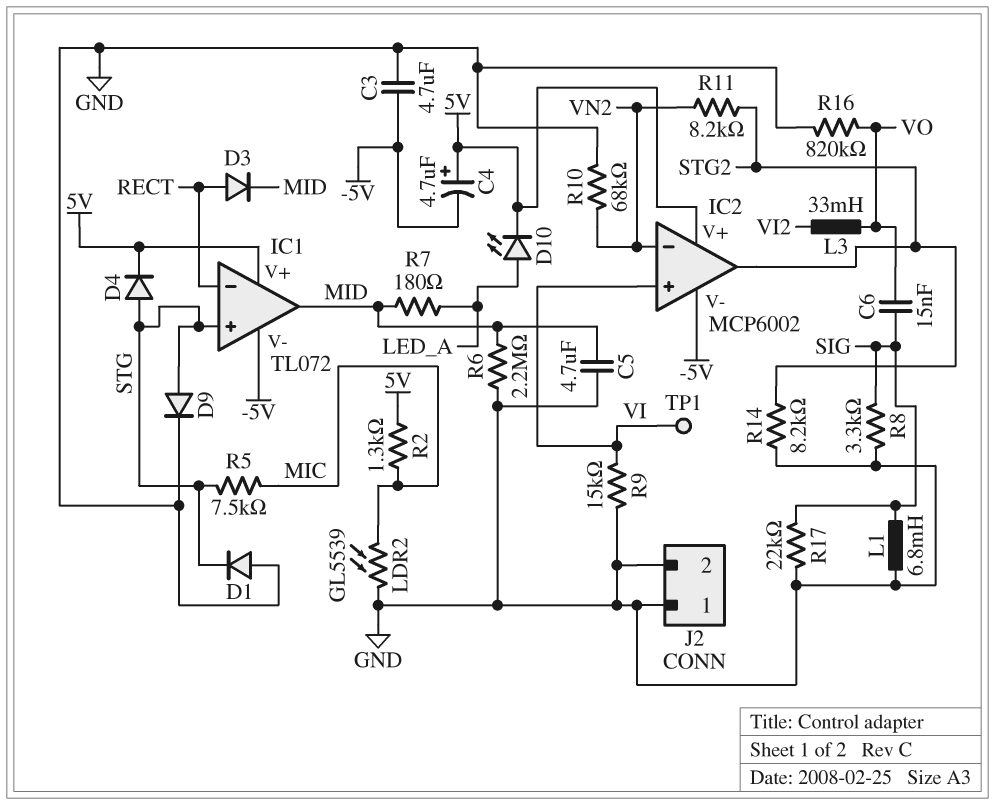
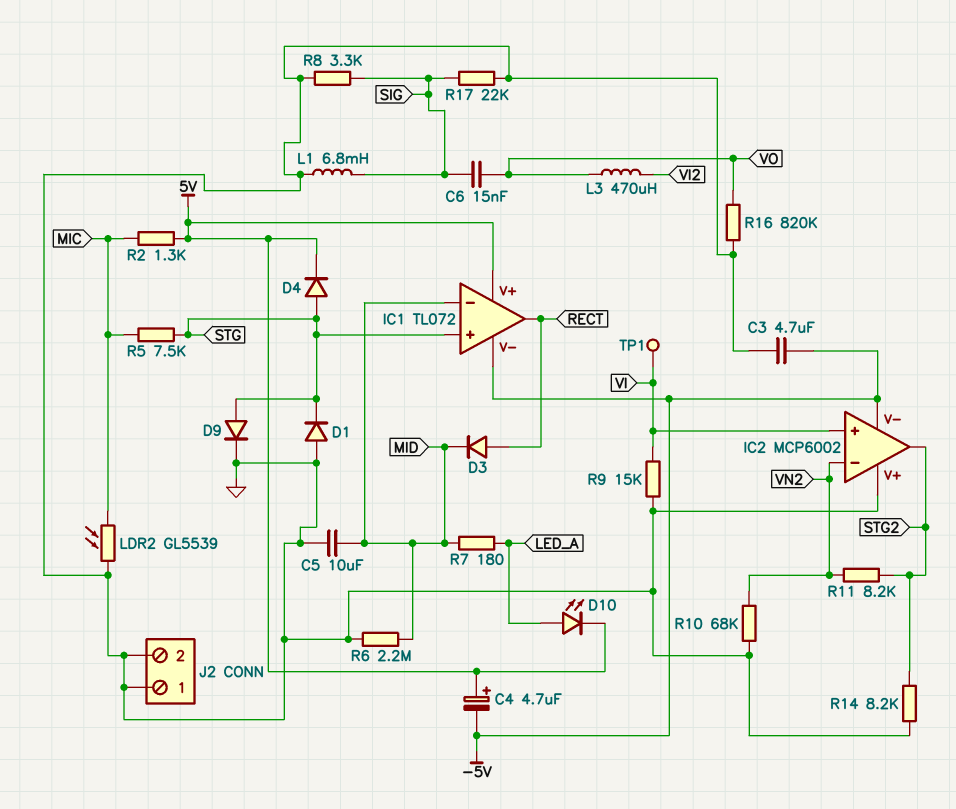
C5: 4.7uF (GND, MID) -> 10uF (GND, MID)
IC1 pin in-: RECT -> MID
IC1 pin out: MID -> RECT
IC2 pin V+: 5V -> GND
L3: 33mH (VI2, VO) -> 470uH (VI2, VO)

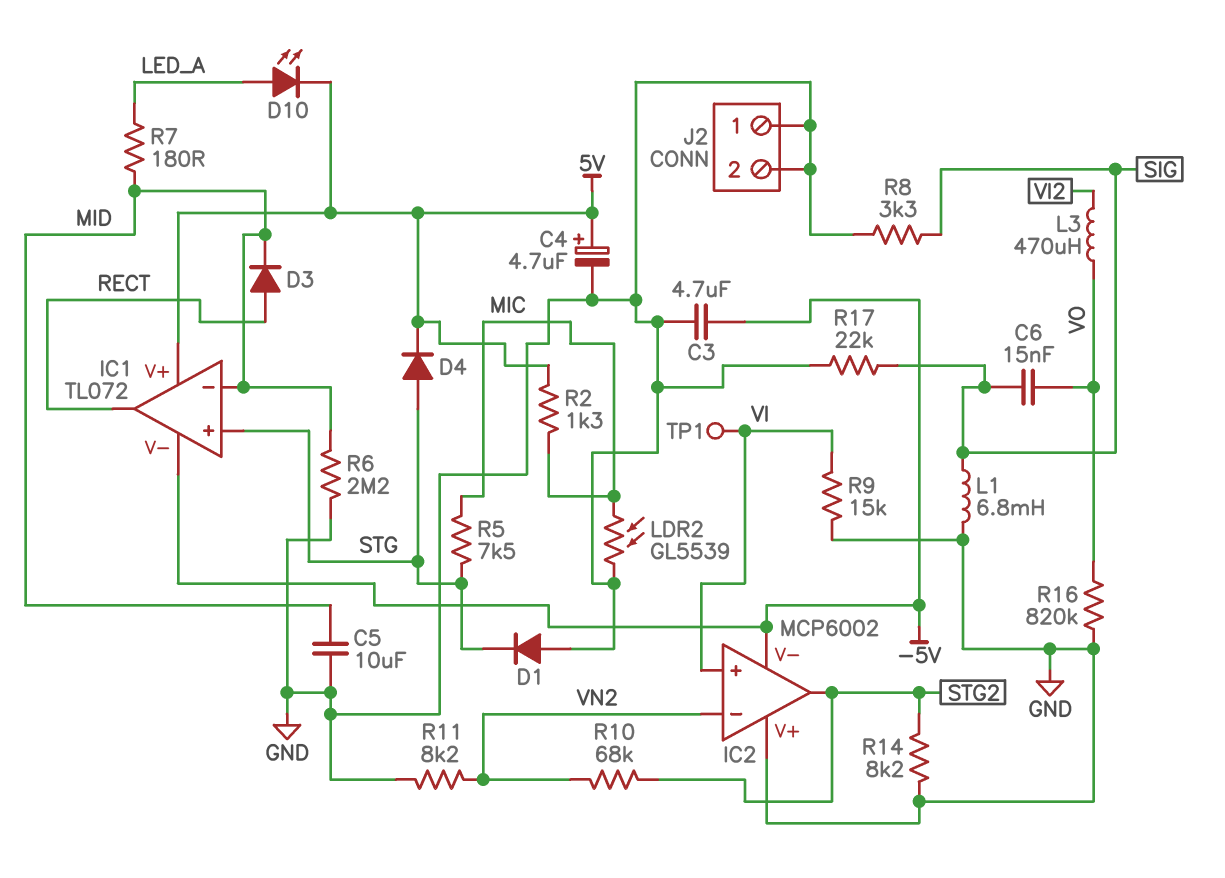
C4: 4.7uF (plus 5V, minus -5V) -> 4.7uF (plus 5V, minus GND)
D9: diode (A STG, K GND) -> none
R10: 68k (GND, VN2) -> 68k (STG2, VN2)
R11: 8.2k (STG2, VN2) -> 8.2k (GND, VN2)

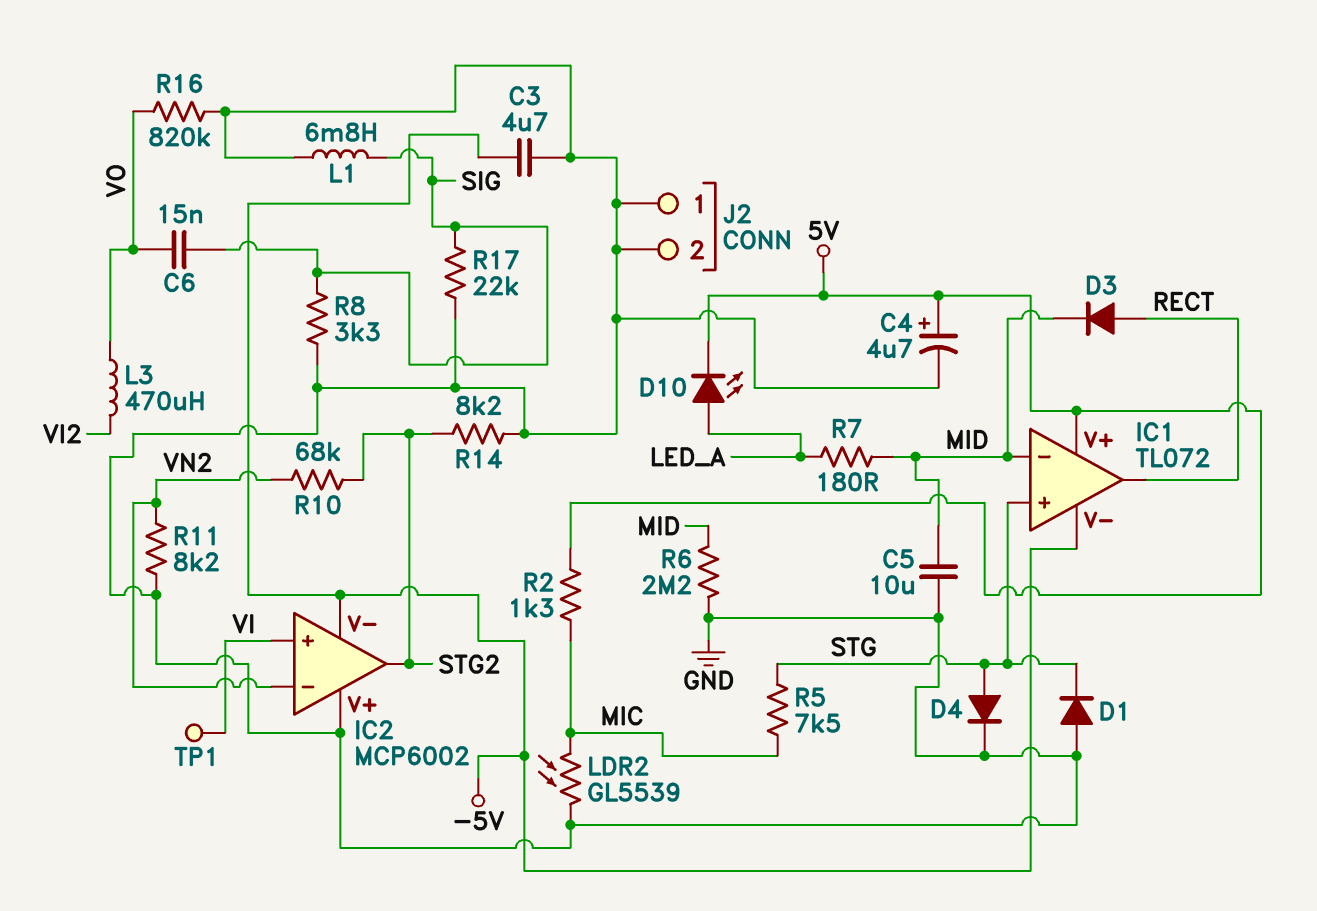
D4: diode (A STG, K 5V) -> diode (A STG, K GND)
R9: 15k (GND, VI) -> none

